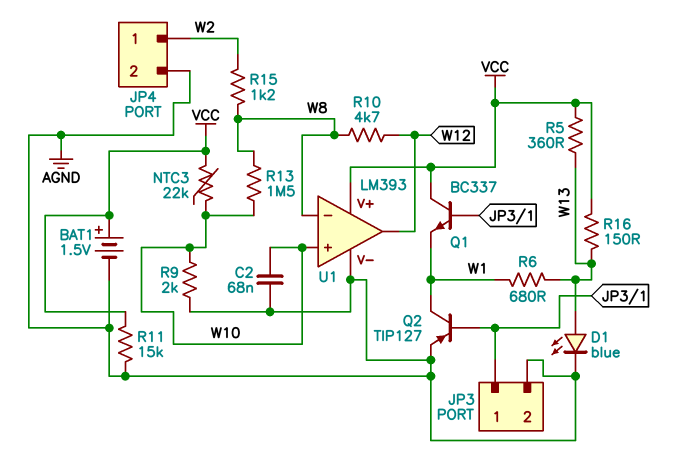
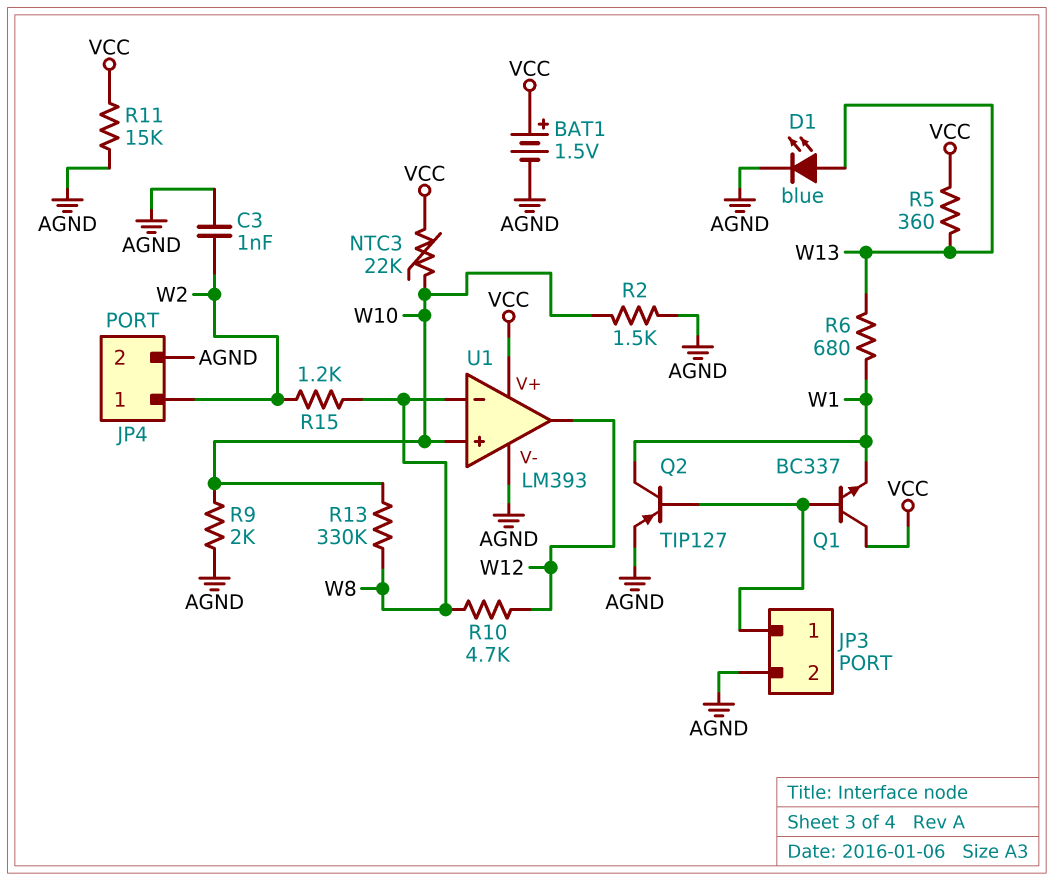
C2: 68nF (AGND, W10) -> none
C3: none -> 1nF (AGND, W2)
R2: none -> 1.5k (AGND, W10)
R13: 1.5M (W8, W10) -> 330k (W8, W10)
R16: 150 (VCC, W13) -> none

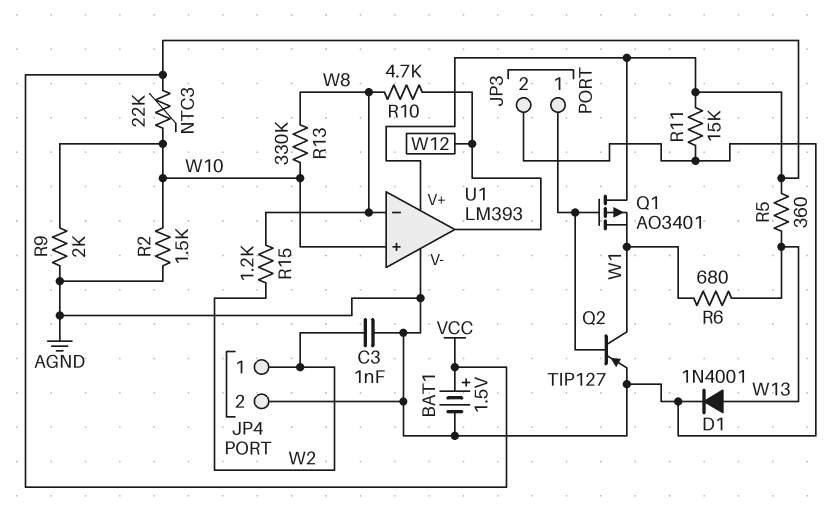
D1: LED blue (A W13, K AGND) -> diode 1N4001 (A W13, K AGND)
Q1: NPN BC337 (B JP3/1, C VCC, E W1) -> PMOS AO3401 (G JP3/1, D VCC, S W1)

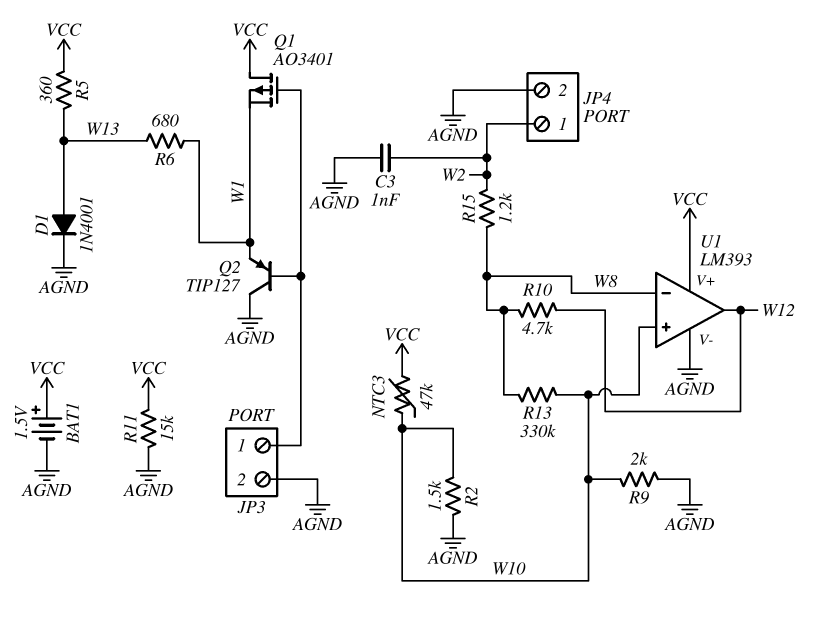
NTC3: 22k (VCC, W10) -> 47k (VCC, W10)
Q2: PNP TIP127 (B JP3/1, C W1, E AGND) -> PNP TIP127 (B JP3/1, C AGND, E W1)

